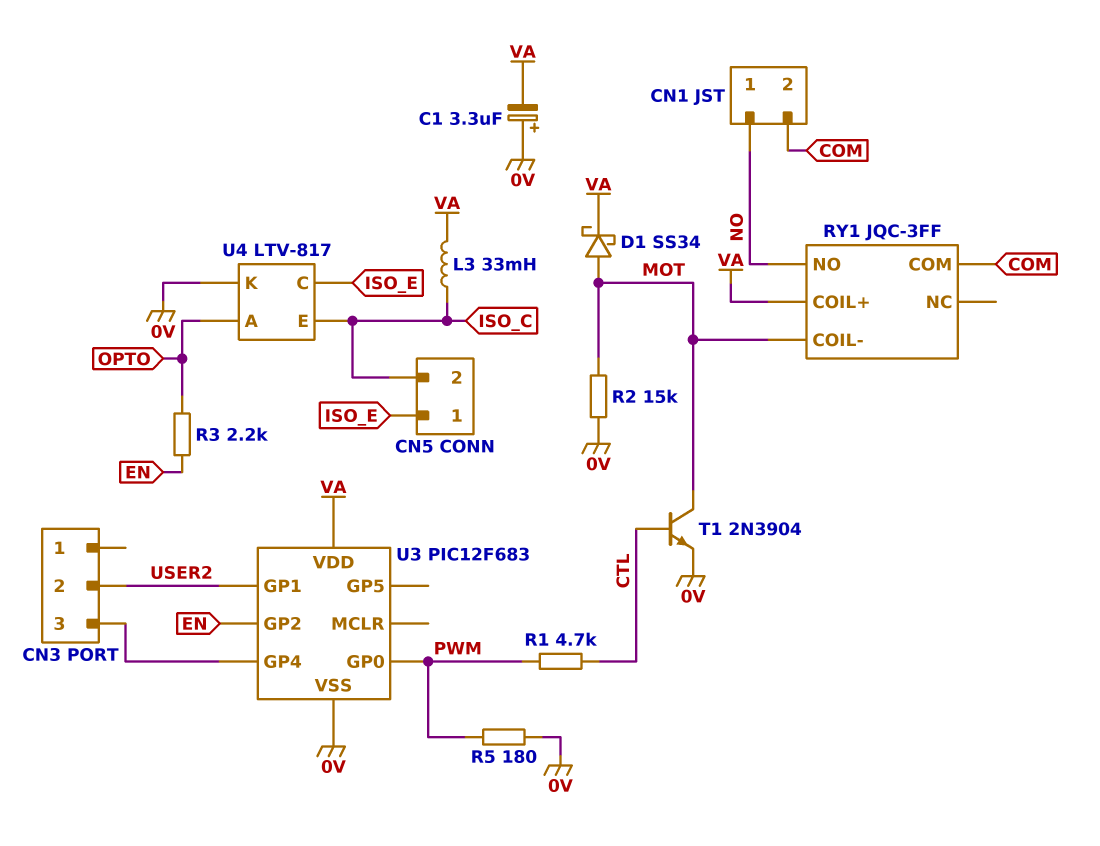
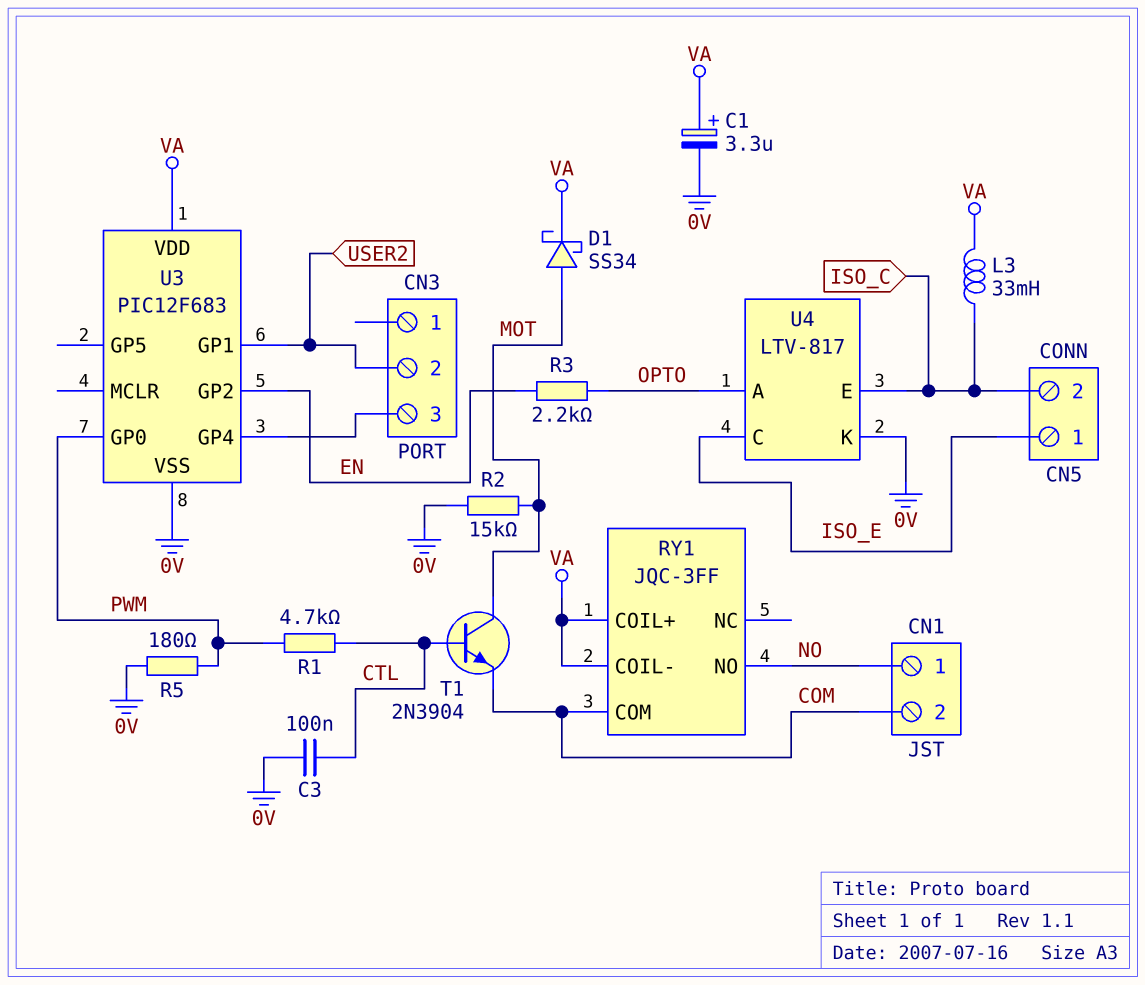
C1: 3.3uF (plus 0V, minus VA) -> 3.3uF (plus VA, minus 0V)
C3: none -> 100nF (0V, CTL)
RY1 pin COIL-: MOT -> VA
T1: NPN 2N3904 (B CTL, C MOT, E 0V) -> NPN 2N3904 (B CTL, C MOT, E COM)

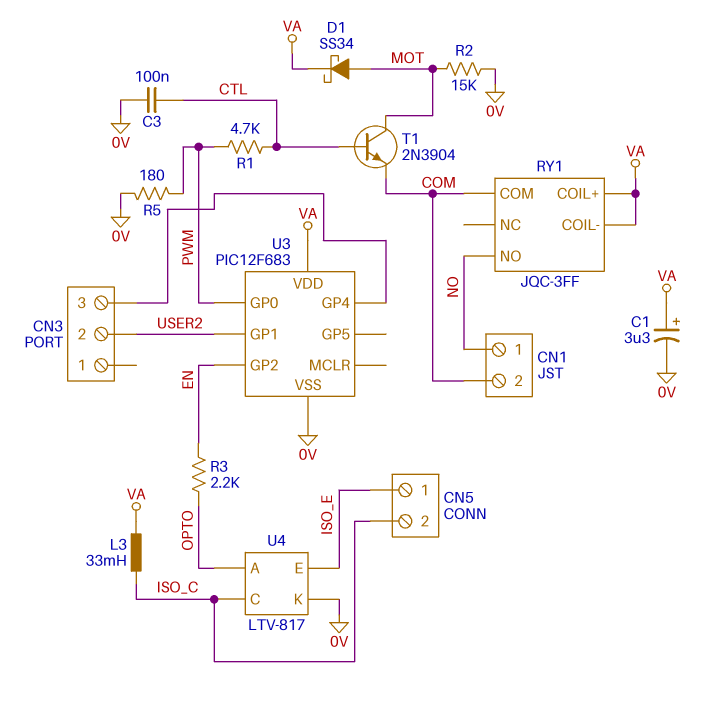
U4 pin C: ISO_E -> ISO_C
U4 pin E: ISO_C -> ISO_E

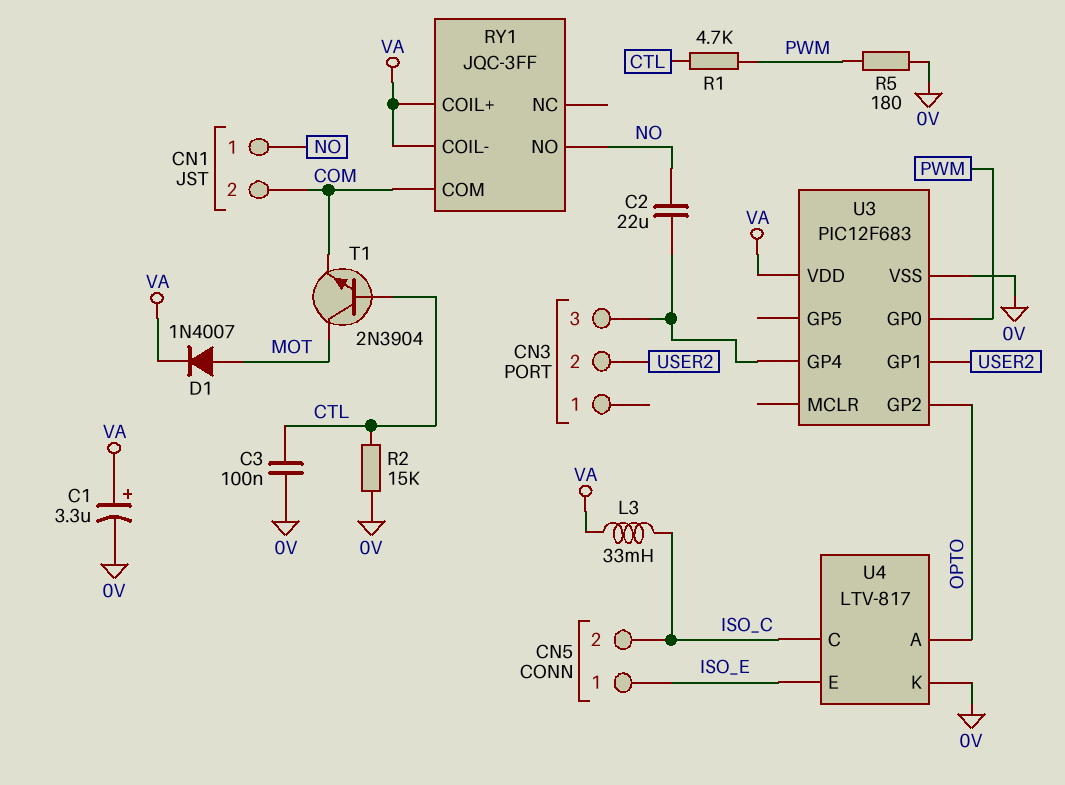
C2: none -> 22uF (CN3/3, NO)
D1: schottky SS34 (A MOT, K VA) -> diode 1N4007 (A MOT, K VA)
R2: 15k (0V, MOT) -> 15k (0V, CTL)
R3: 2.2k (EN, OPTO) -> none
U3 pin GP2: EN -> OPTO

